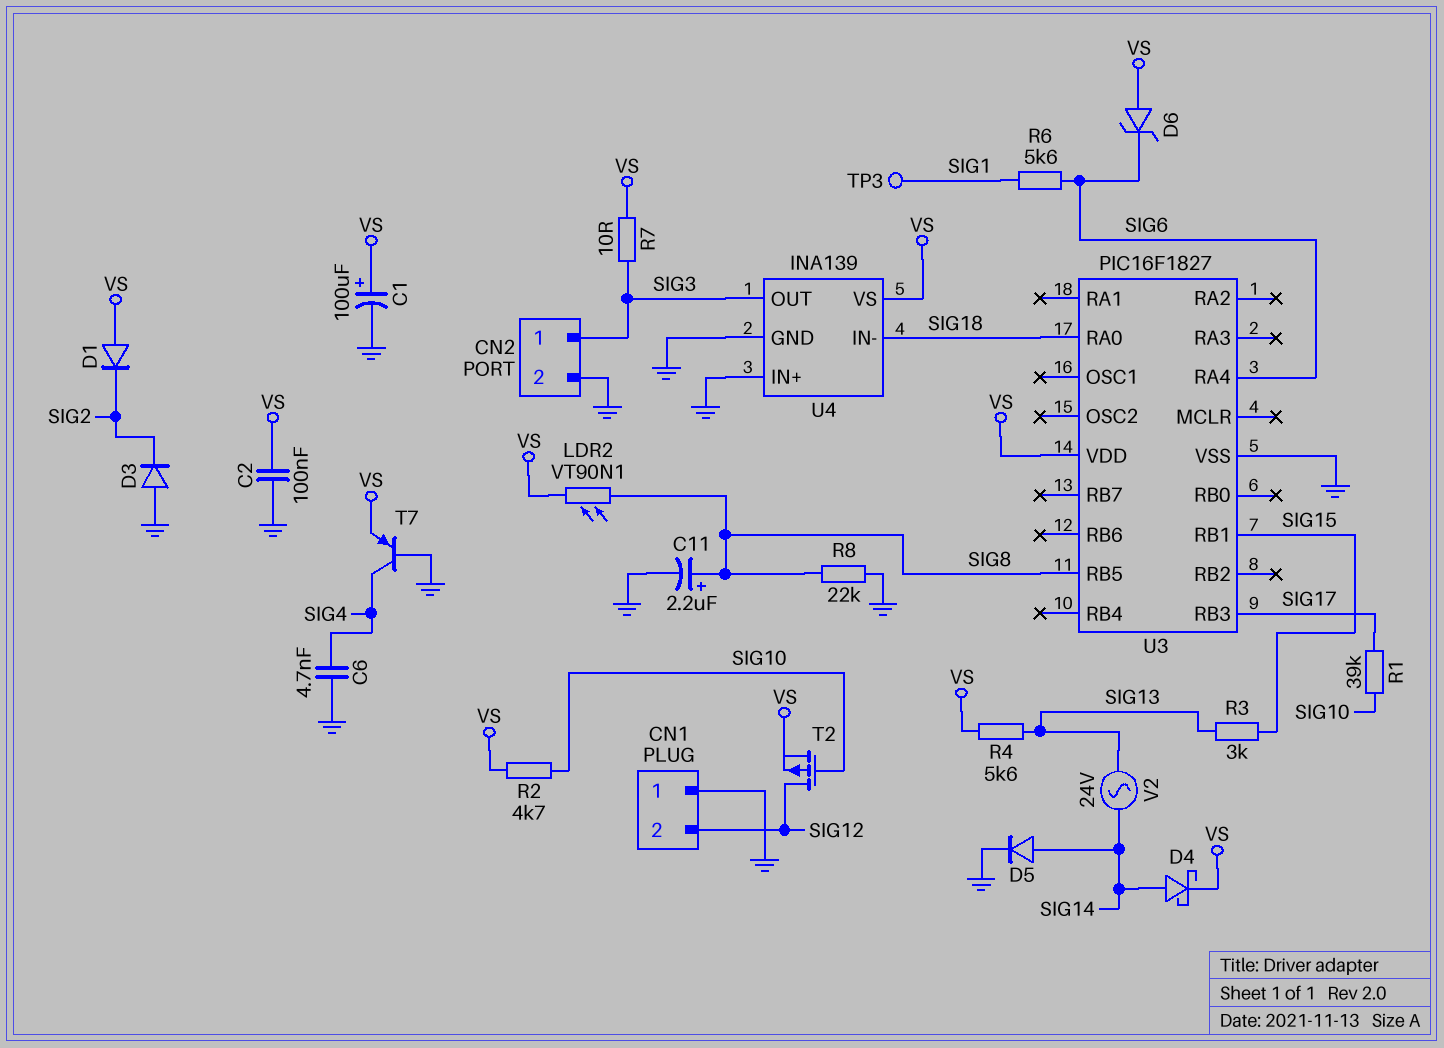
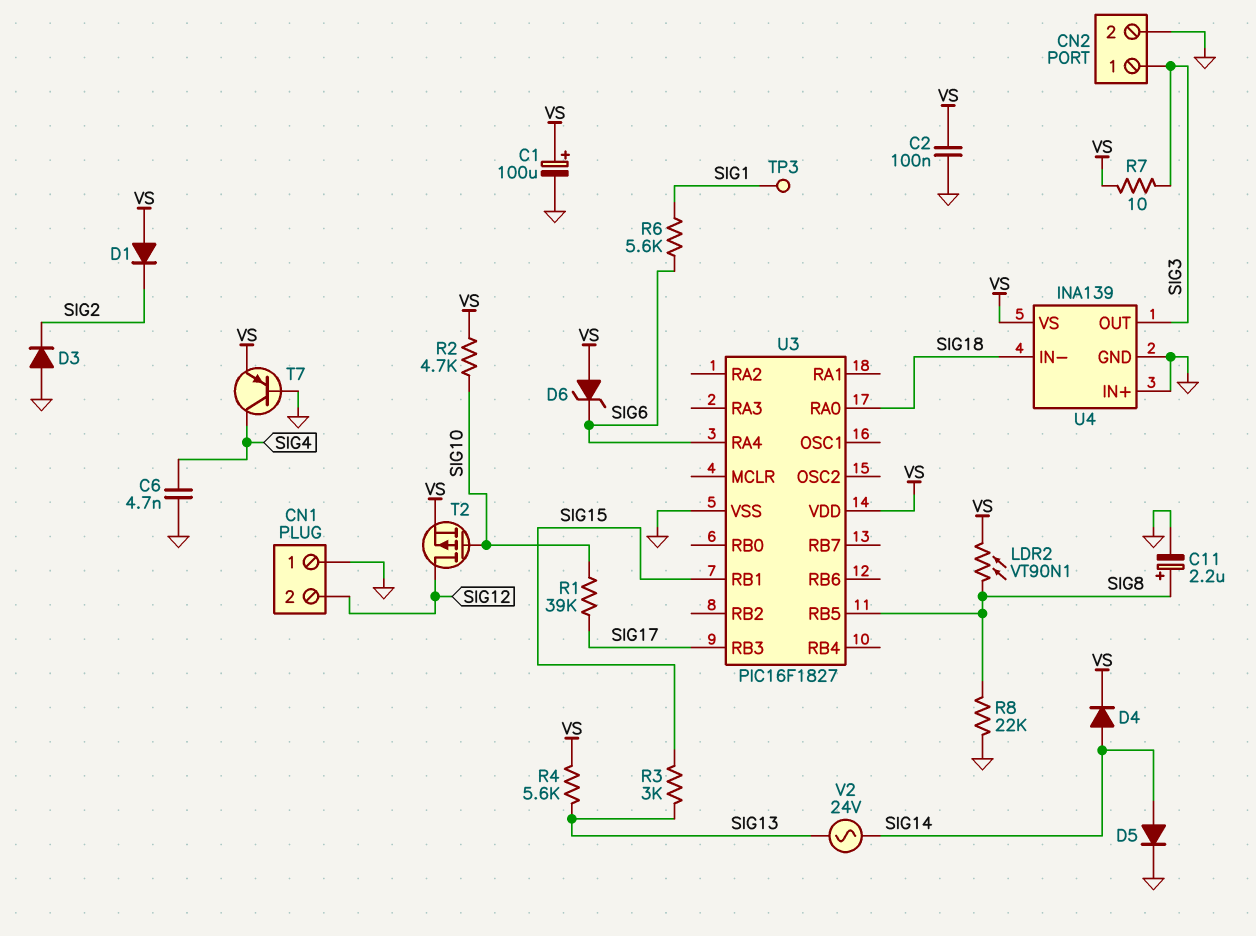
D4: schottky (A SIG14, K VS) -> diode (A SIG14, K VS)

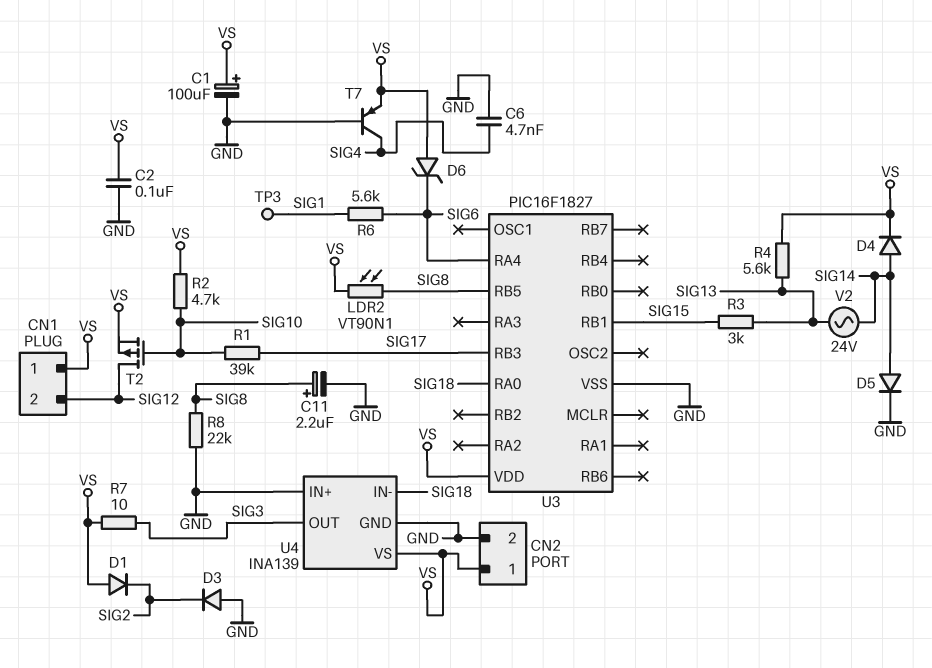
CN1 pin 1: GND -> VS
CN2 pin 1: SIG3 -> VS

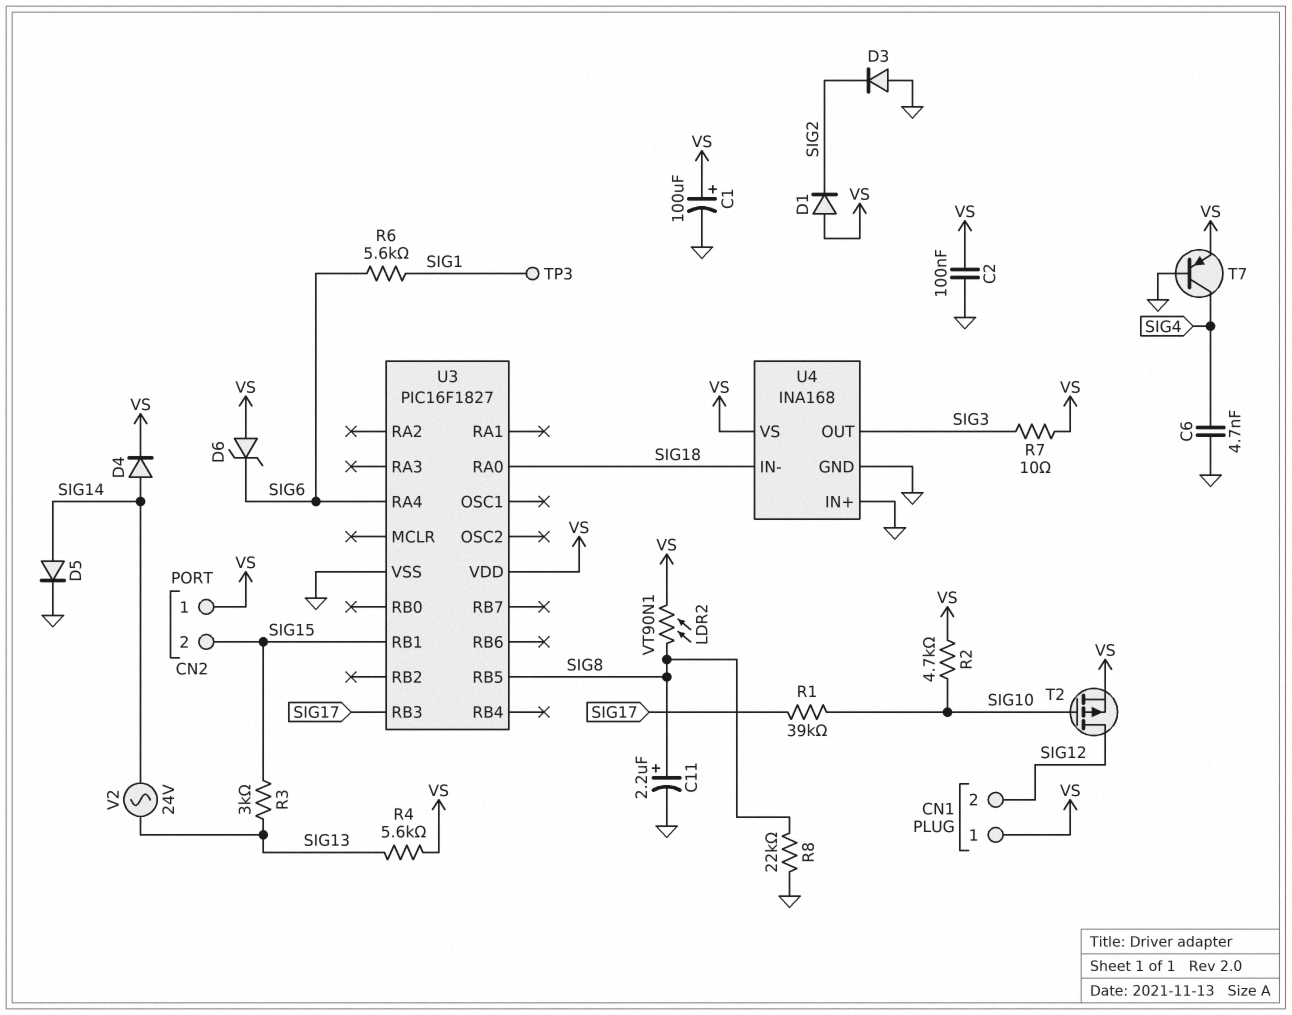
CN2 pin 2: GND -> SIG15
U4: INA139 -> INA168

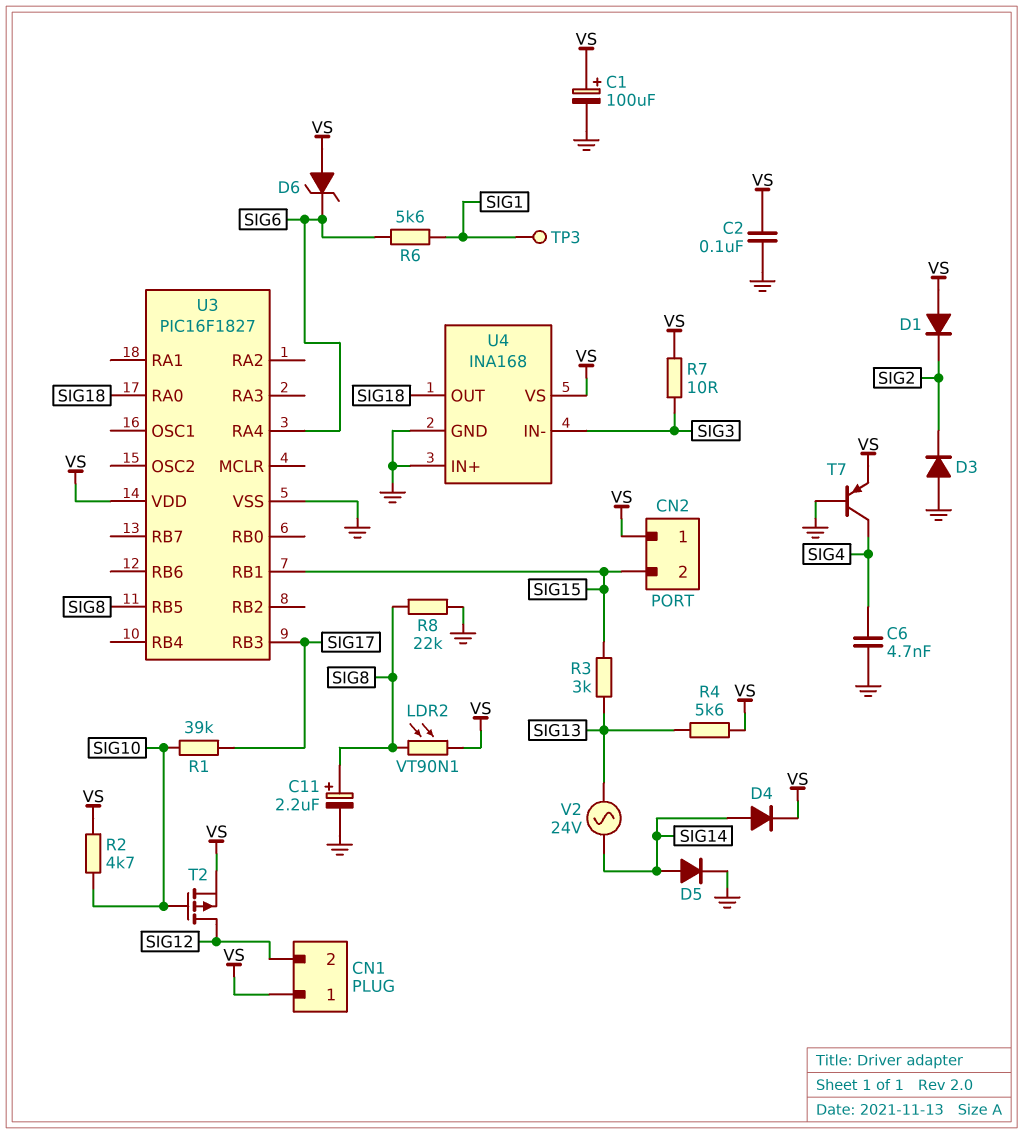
U4 pin IN-: SIG18 -> SIG3
U4 pin OUT: SIG3 -> SIG18

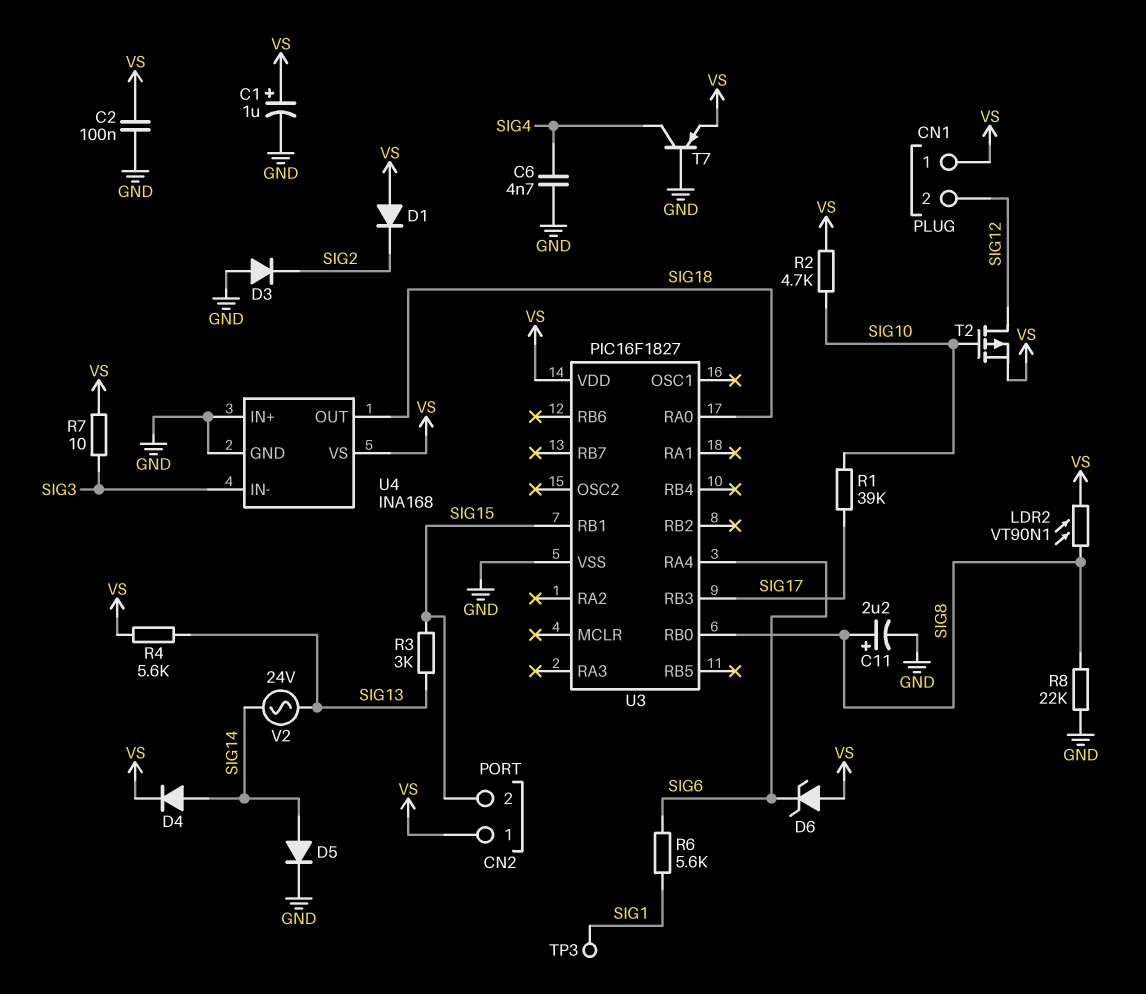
C1: 100uF (plus VS, minus GND) -> 1uF (plus VS, minus GND)
U3 pin RB0: none -> SIG8
U3 pin RB5: SIG8 -> none

